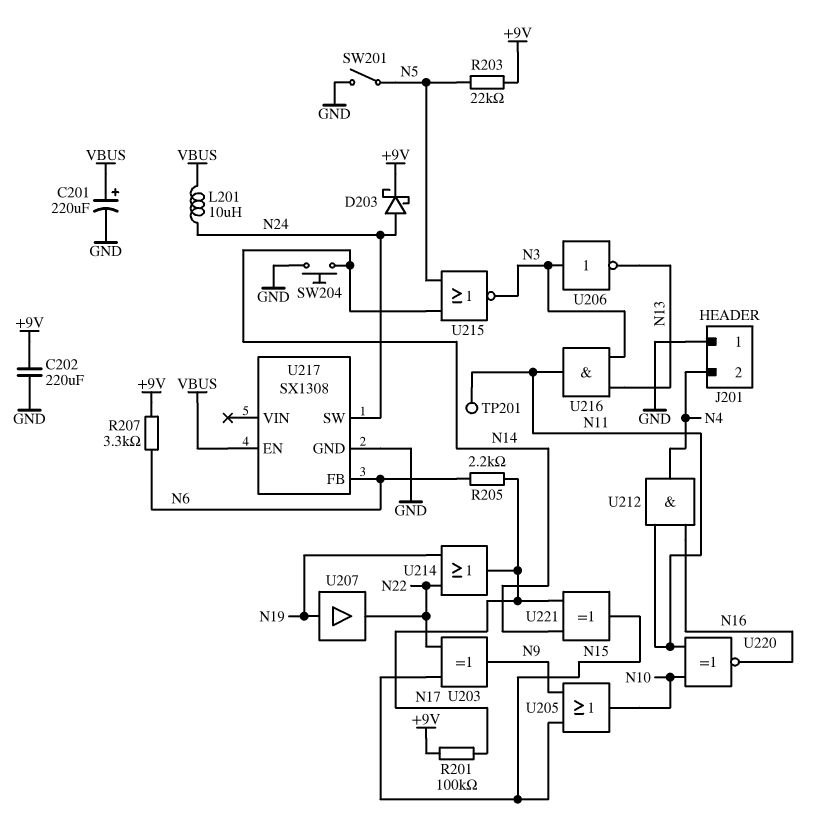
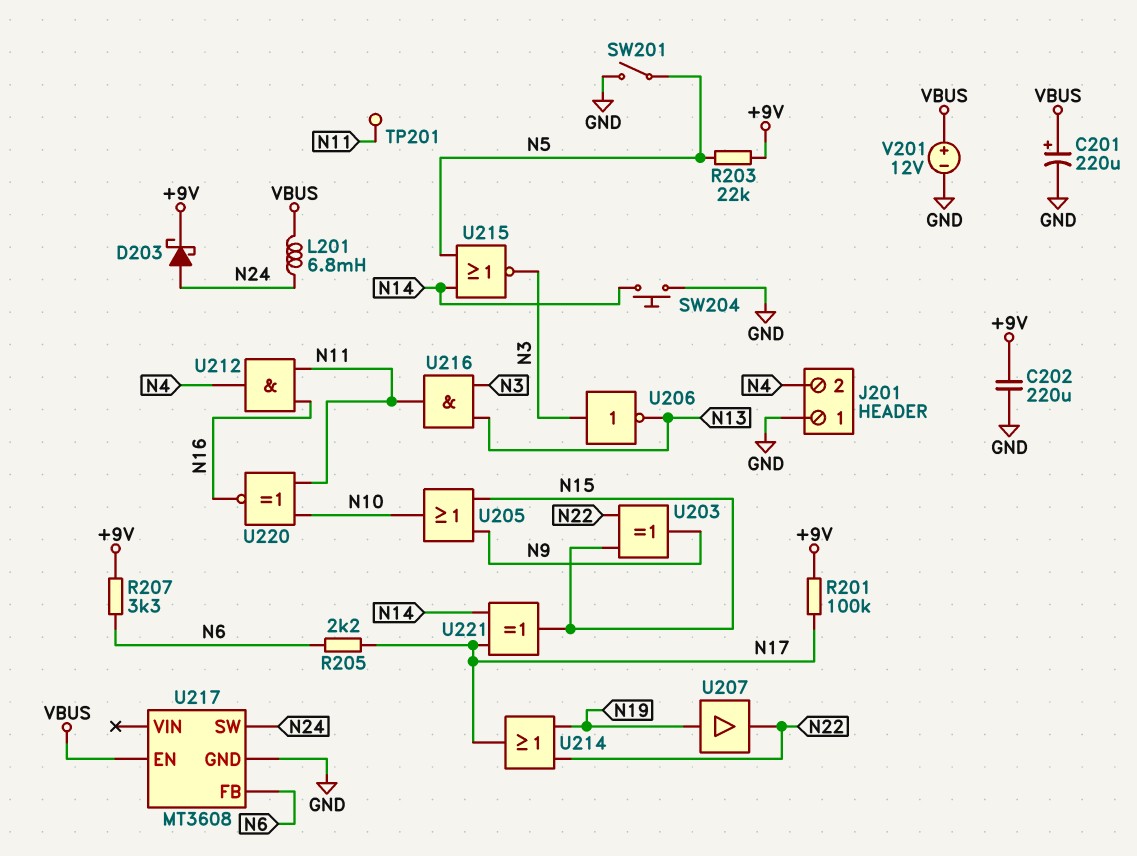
L201: 10uH (N24, VBUS) -> 6.8mH (N24, VBUS)
U217: SX1308 -> MT3608
V201: none -> 12V (plus VBUS, minus GND)

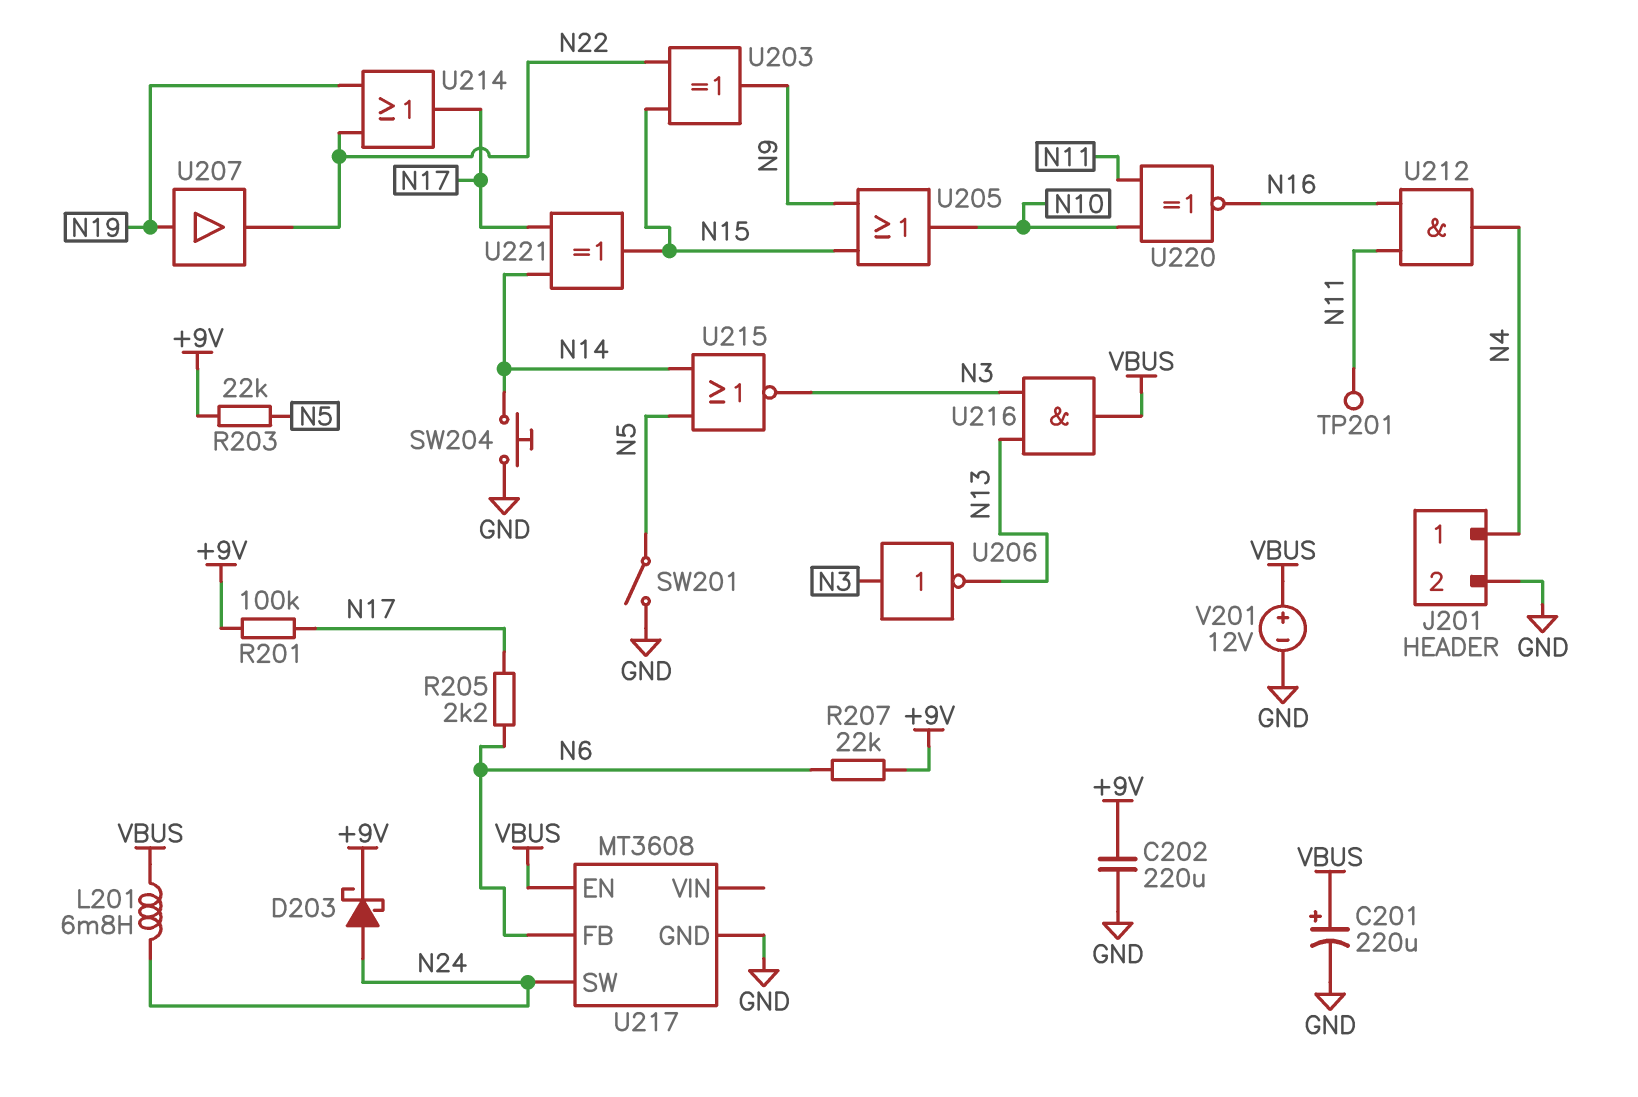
J201 pin 1: GND -> N4
J201 pin 2: N4 -> GND
R207: 3.3k (+9V, N6) -> 22k (+9V, N6)
U216: AND (in N3, in N13, out N11) -> AND (in N3, in N13, out VBUS)

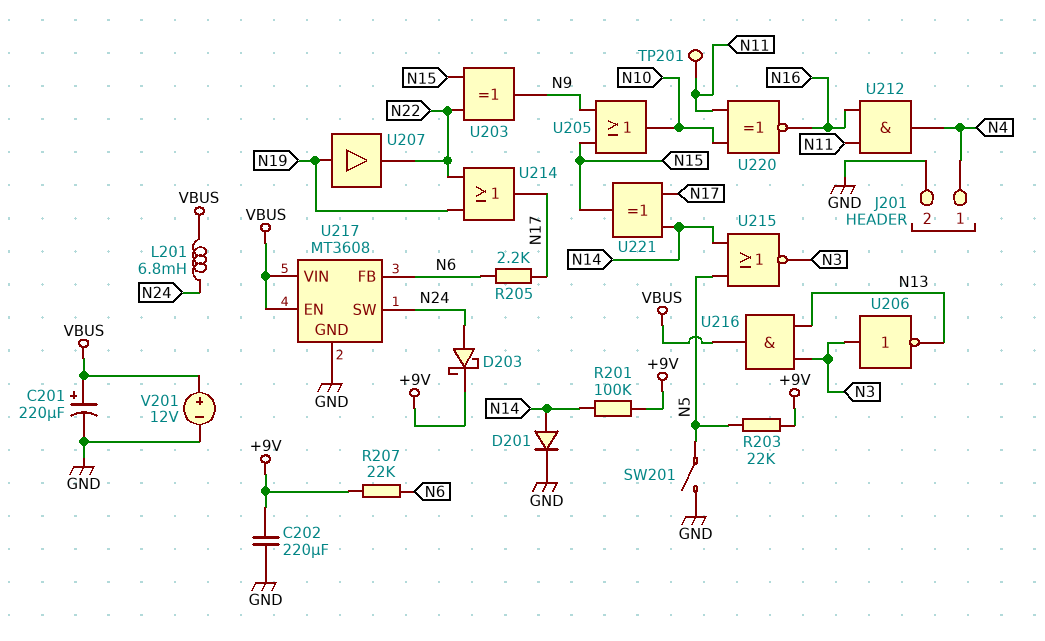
D201: none -> diode (A N14, K GND)
R201: 100k (+9V, N17) -> 100k (+9V, N14)
SW204: button (GND, N14) -> none
U217 pin VIN: none -> VBUS

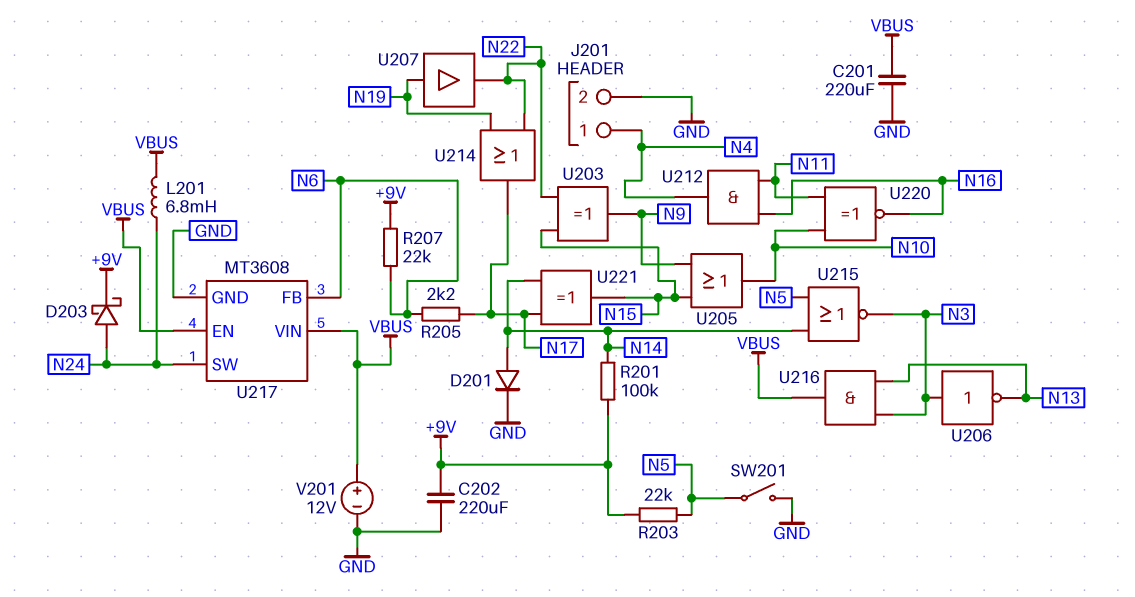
C201: 220uF (plus VBUS, minus GND) -> 220uF (GND, VBUS)
TP201: test point (N11) -> none

